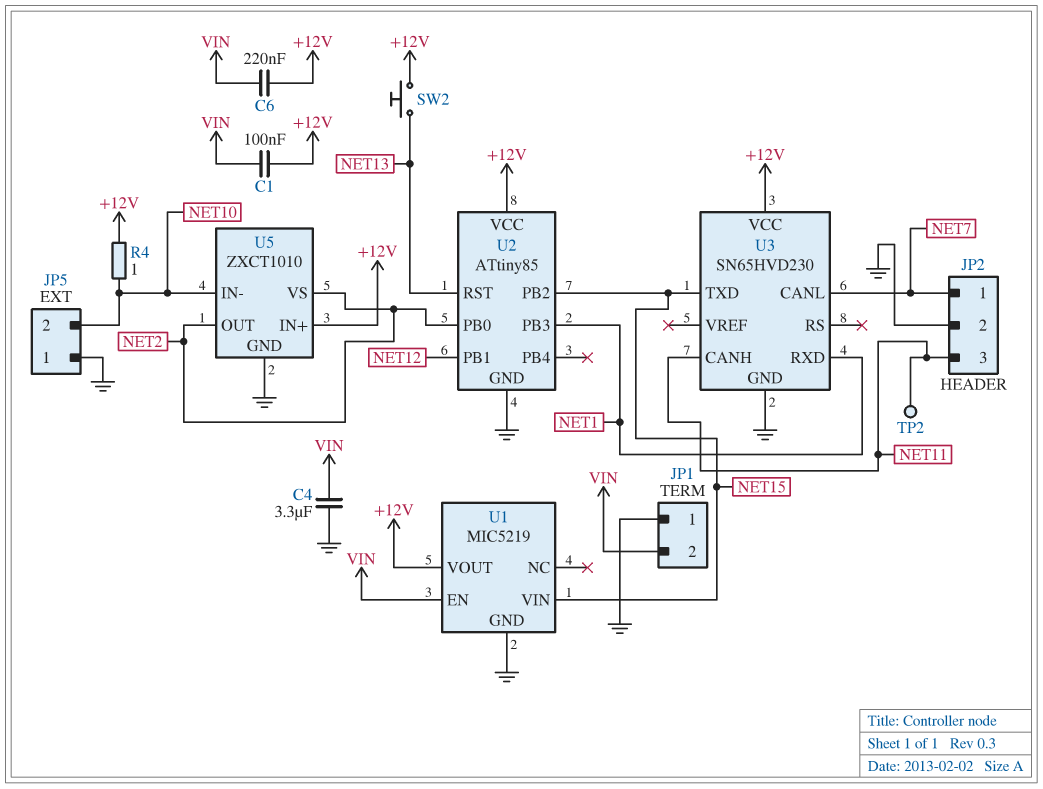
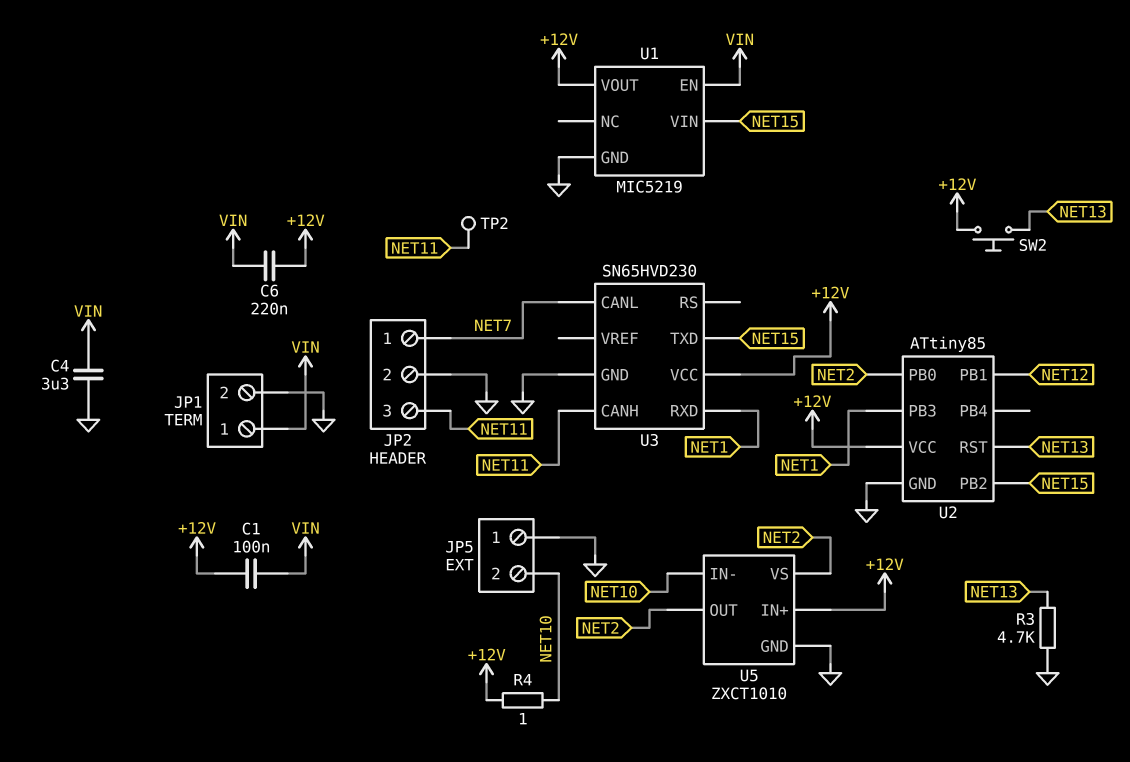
JP1 pin 1: GND -> VIN
JP1 pin 2: VIN -> GND
R3: none -> 4.7k (GND, NET13)

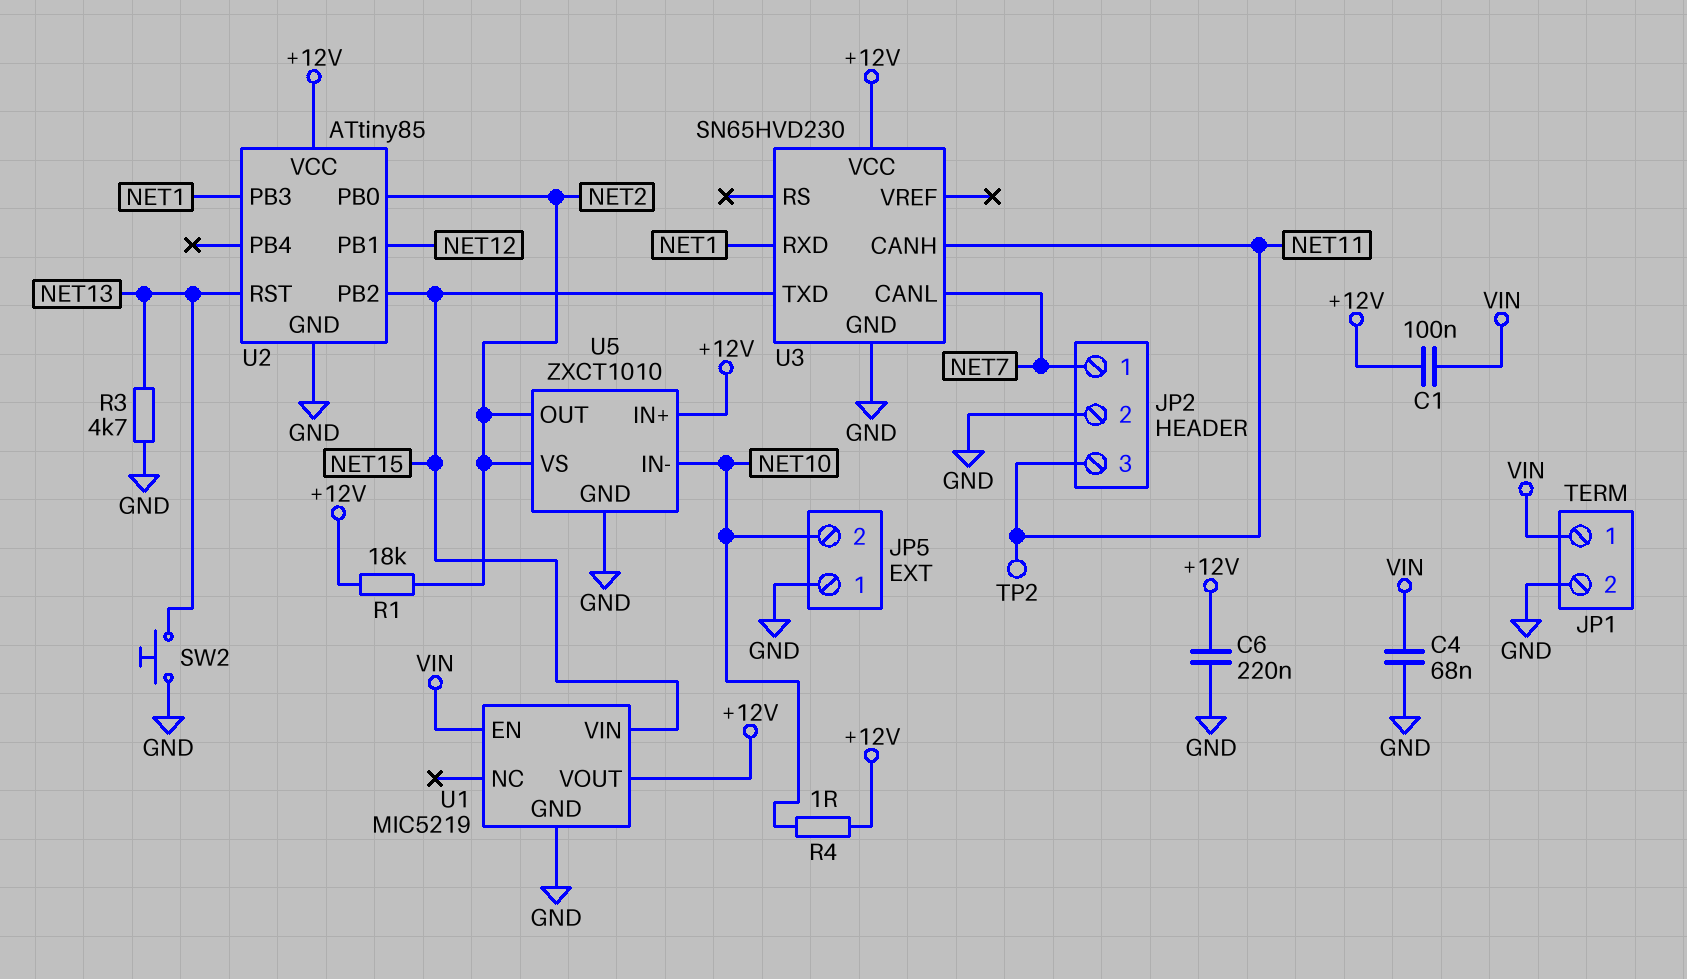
C4: 3.3uF (GND, VIN) -> 68nF (GND, VIN)
C6: 220nF (+12V, VIN) -> 220nF (+12V, GND)
R1: none -> 18k (+12V, NET2)
SW2: button (+12V, NET13) -> button (GND, NET13)

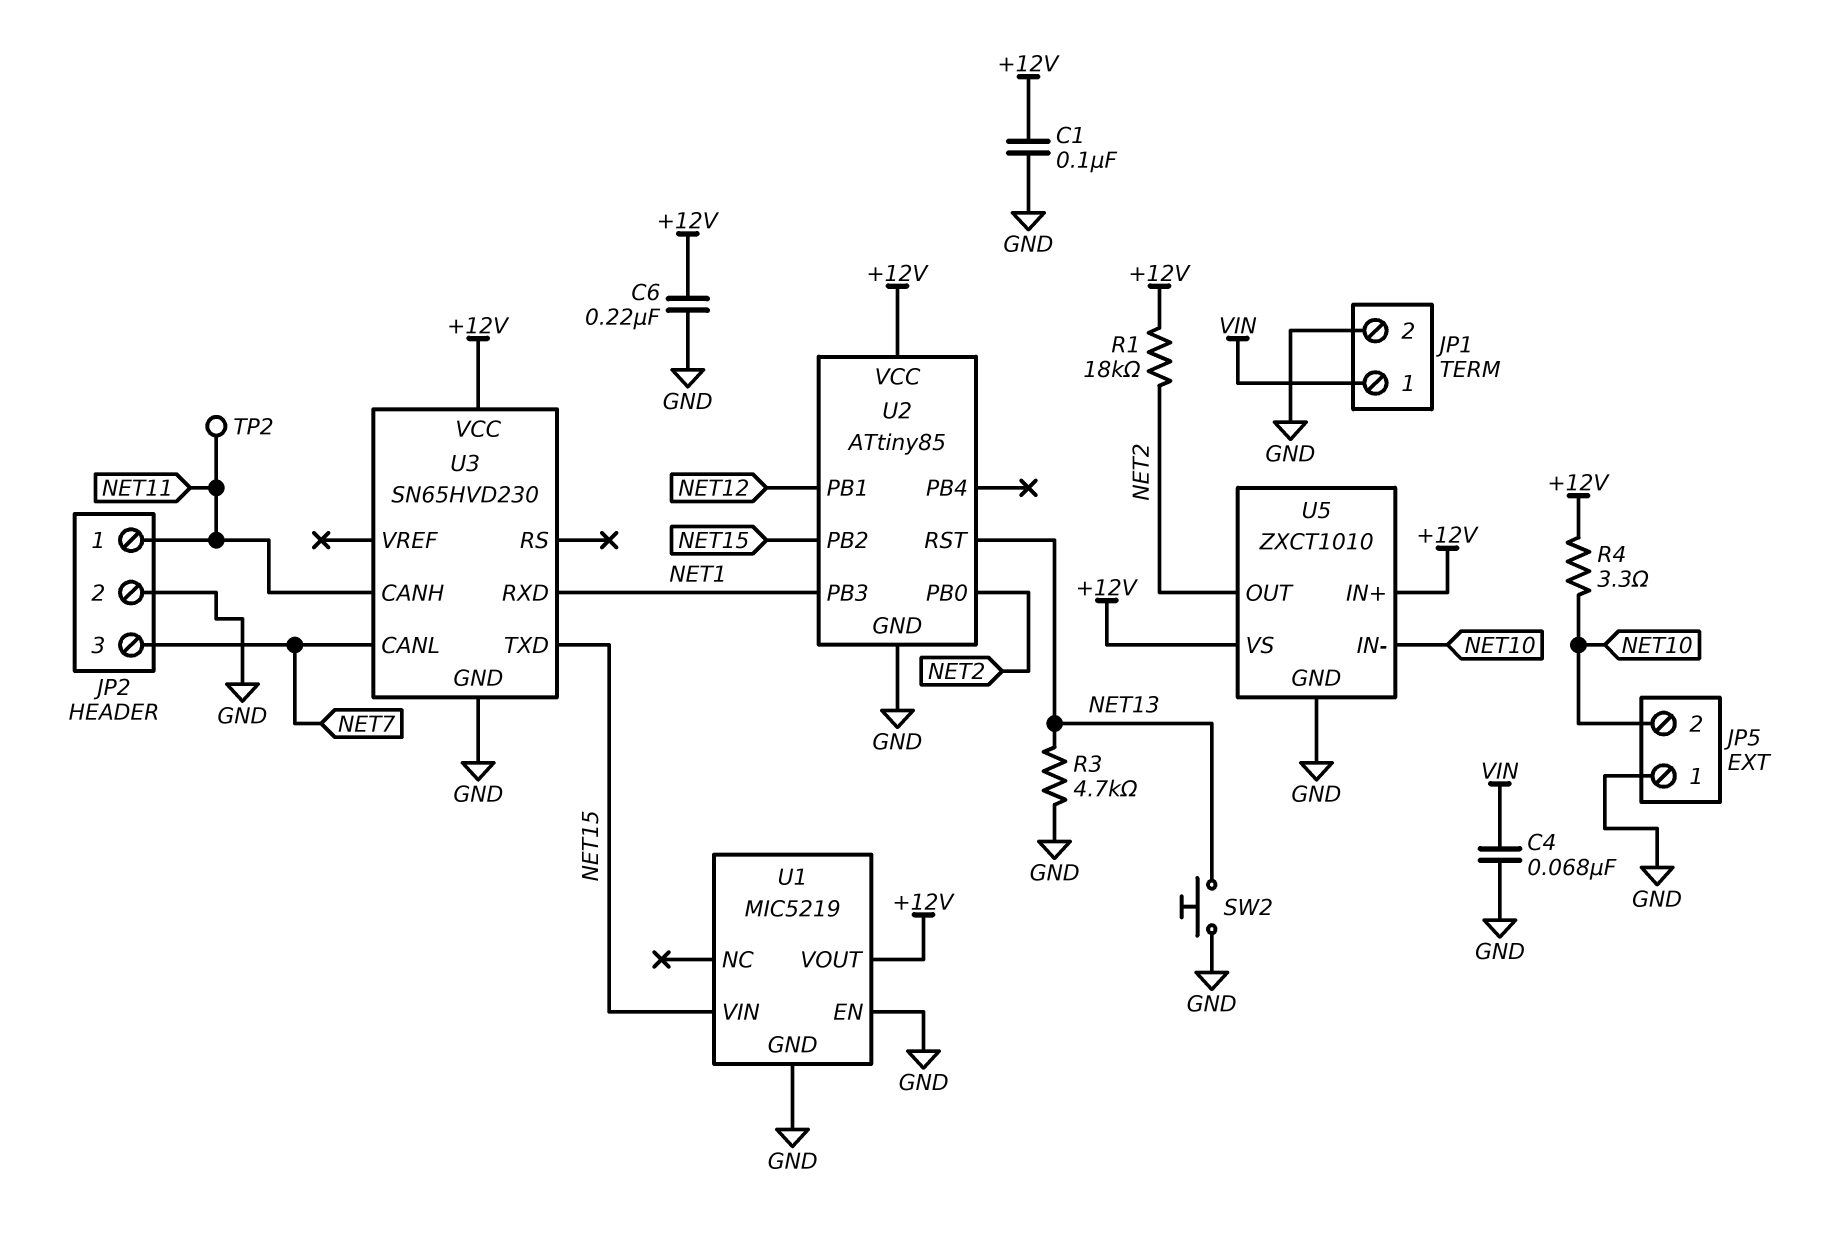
C1: 100nF (+12V, VIN) -> 100nF (+12V, GND)
JP2 pin 1: NET7 -> NET11
JP2 pin 3: NET11 -> NET7
R4: 1 (+12V, NET10) -> 3.3 (+12V, NET10)
U1 pin EN: VIN -> GND
U5 pin VS: NET2 -> +12V

